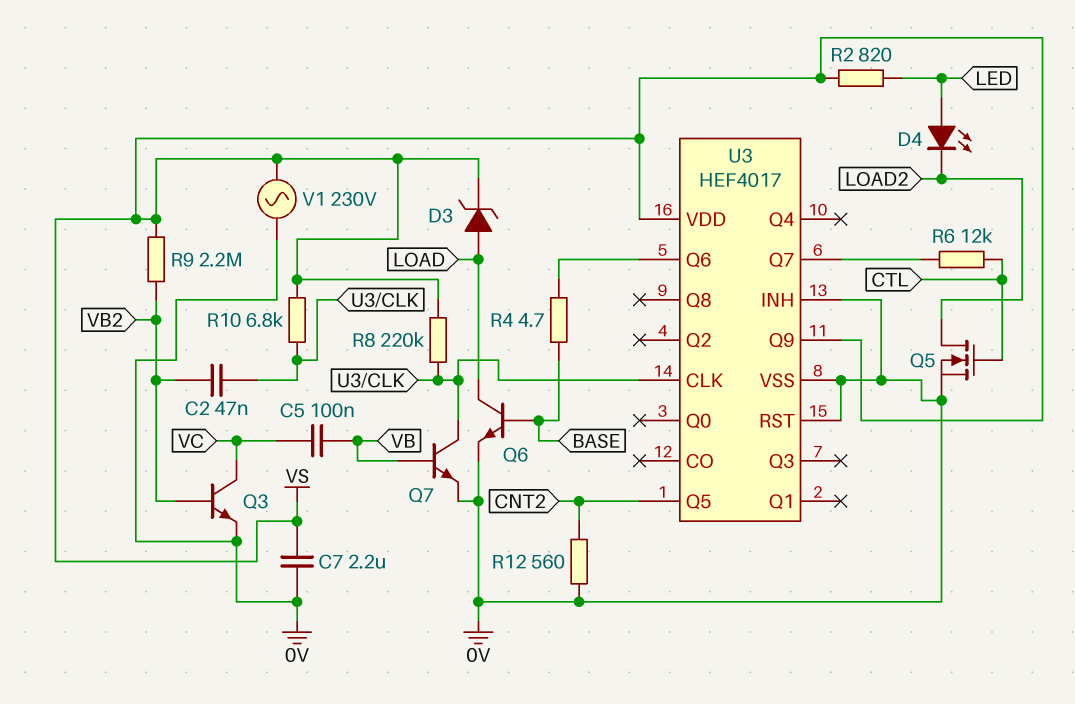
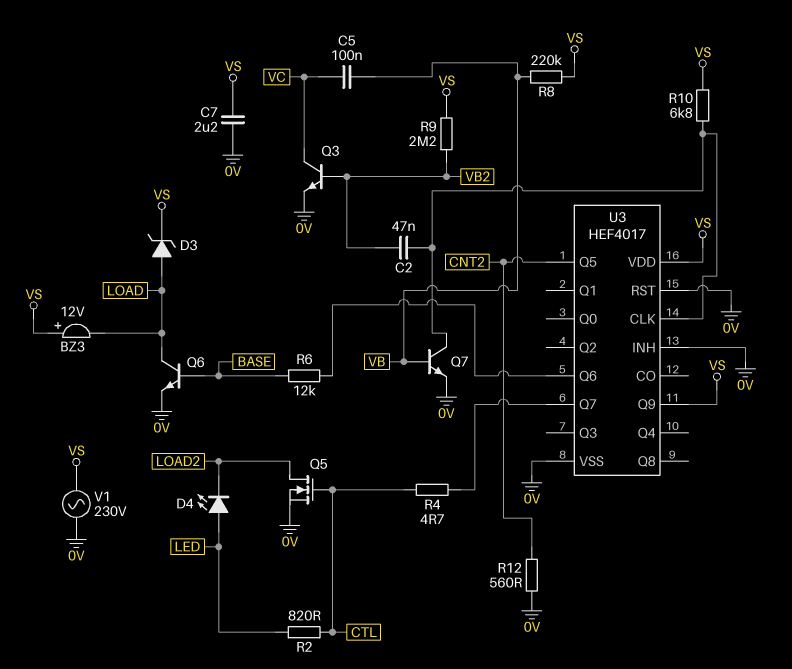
BZ3: none -> buzzer 12V (plus VS, minus LOAD)
R2: 820 (LED, VS) -> 820 (CTL, LED)
R4: 4.7 (BASE, U3/Q6) -> 4.7 (CTL, U3/Q7)
R6: 12k (CTL, U3/Q7) -> 12k (BASE, U3/Q6)
R8: 220k (U3/CLK, VS) -> 220k (VB, VS)

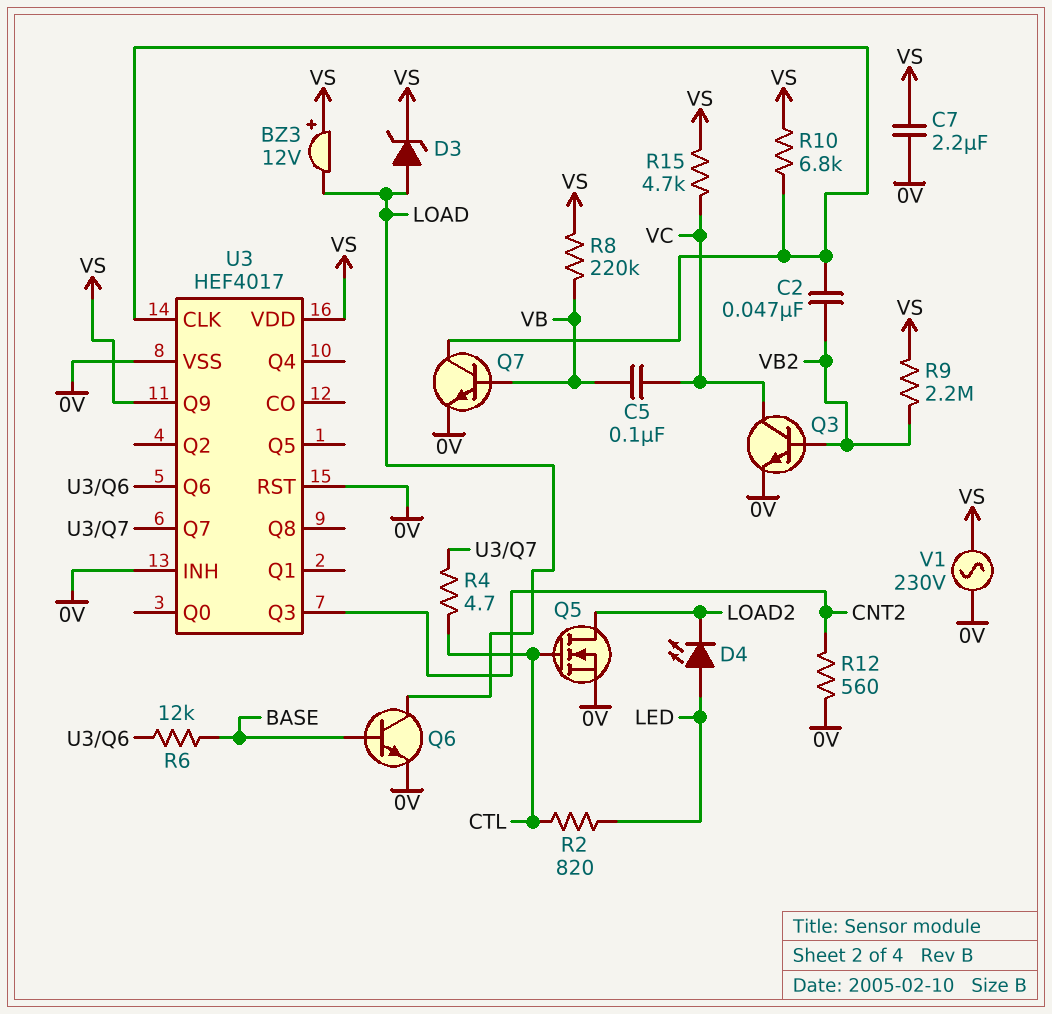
R15: none -> 4.7k (VC, VS)
U3 pin Q3: none -> CNT2
U3 pin Q5: CNT2 -> none

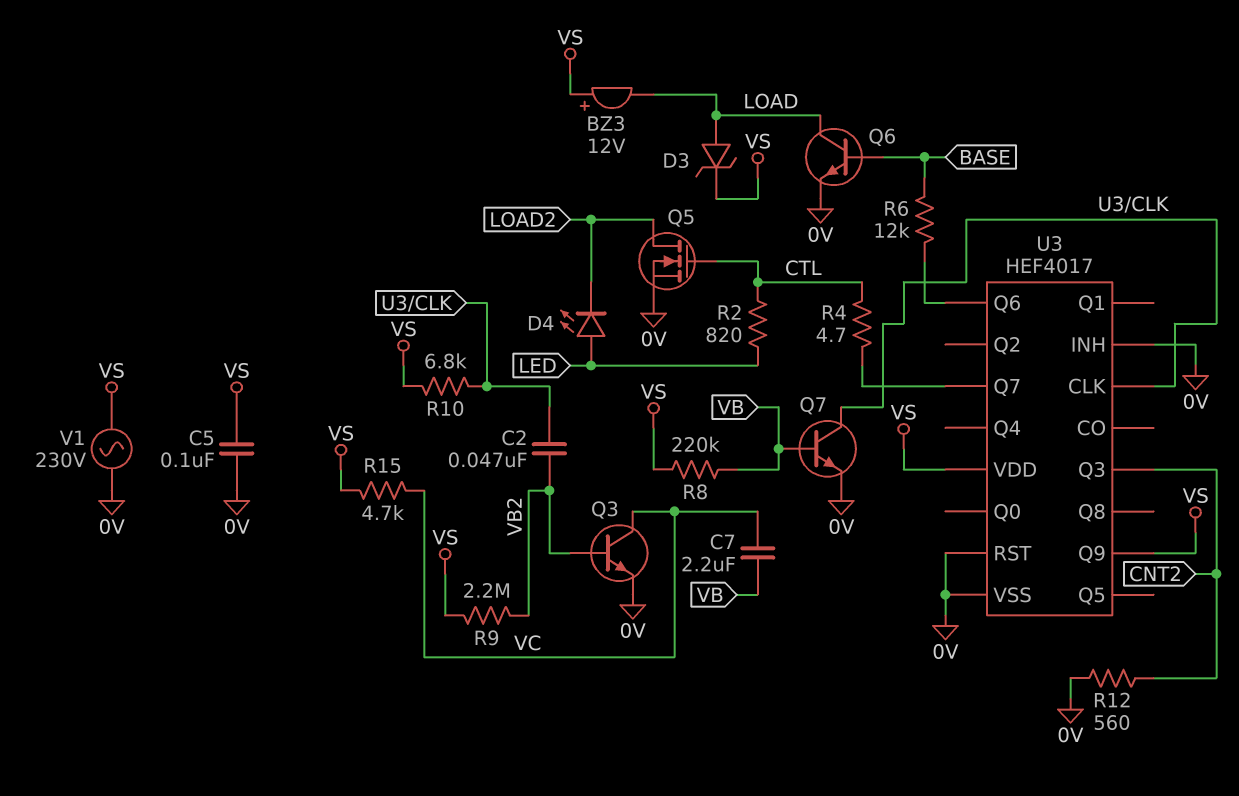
C5: 100nF (VB, VC) -> 100nF (0V, VS)
C7: 2.2uF (0V, VS) -> 2.2uF (VB, VC)

